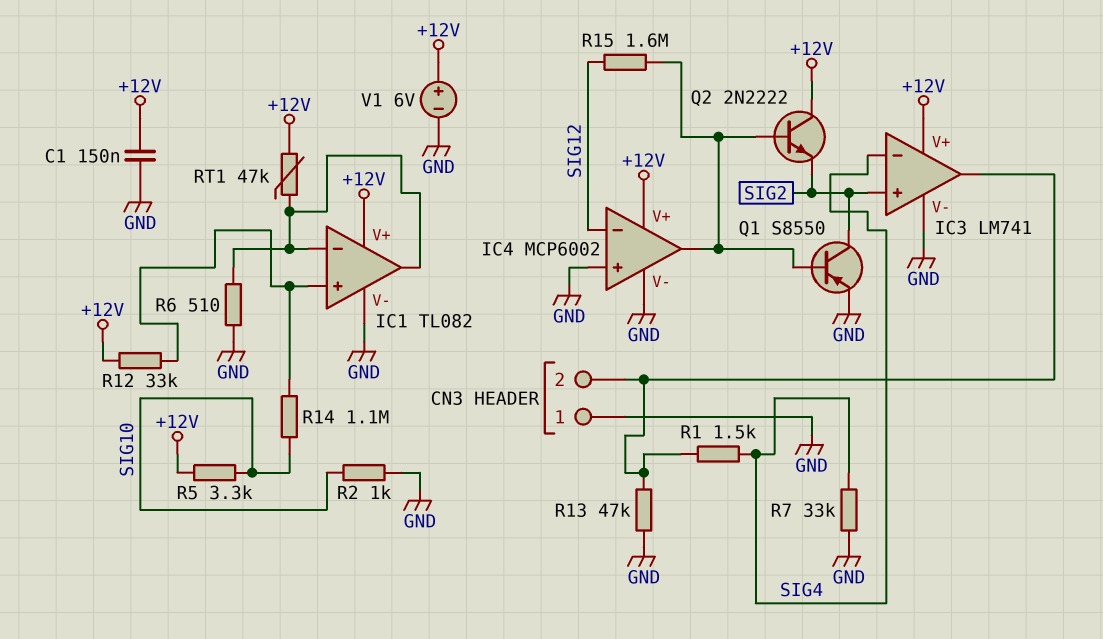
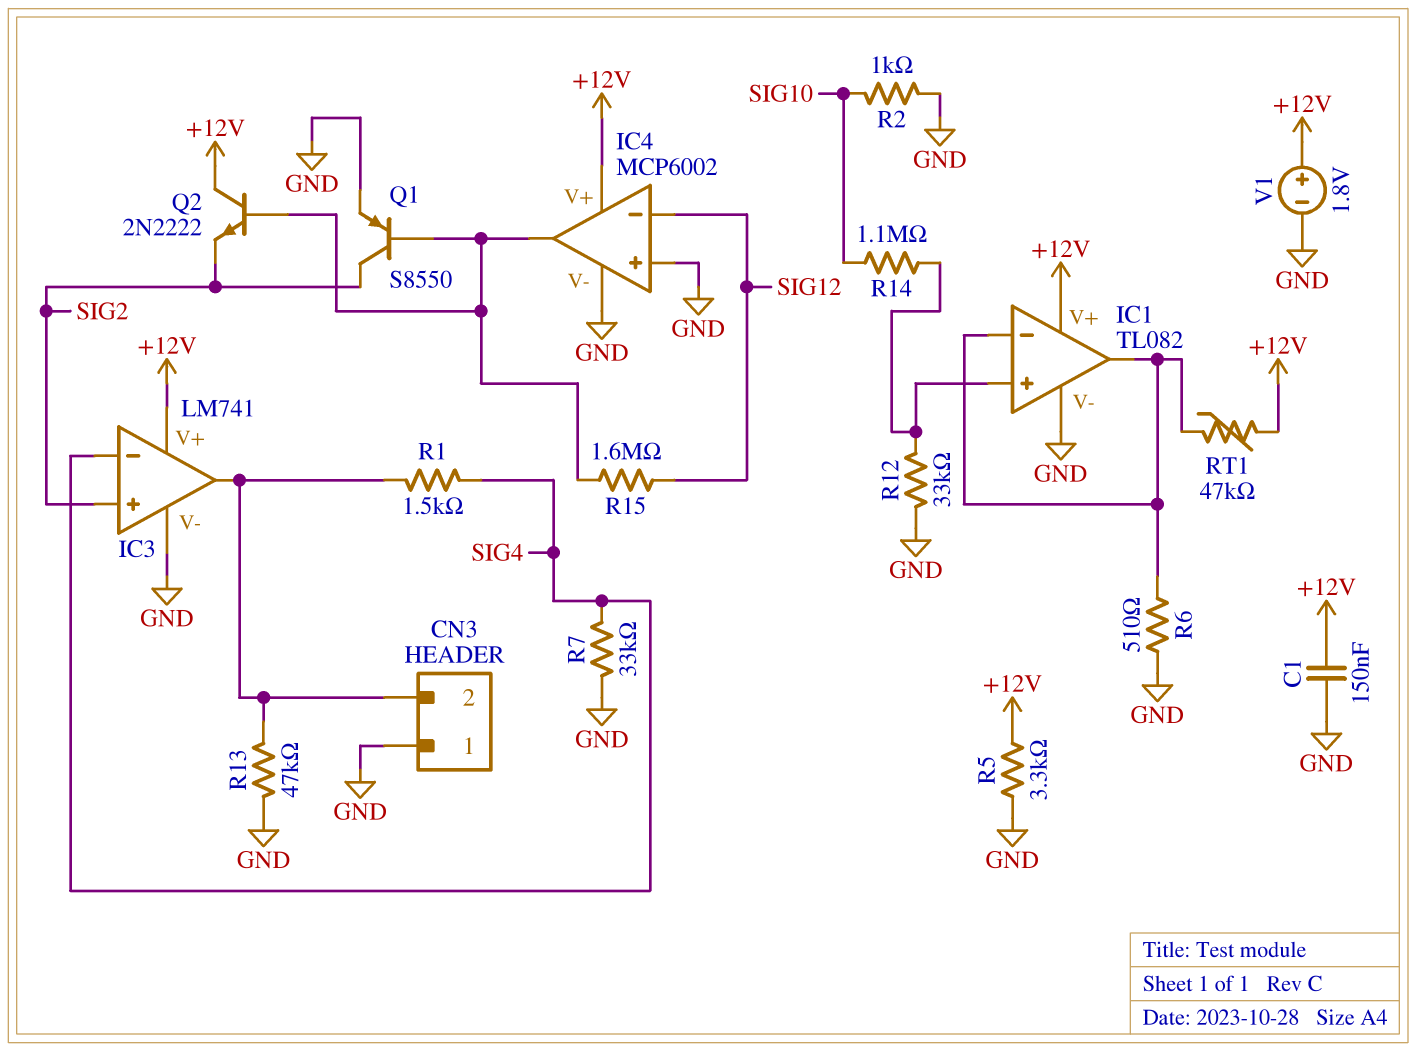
R5: 3.3k (+12V, SIG10) -> 3.3k (+12V, GND)
R12: 33k (+12V, IC1/in+) -> 33k (GND, IC1/in+)
V1: 6V (plus +12V, minus GND) -> 1.8V (plus +12V, minus GND)

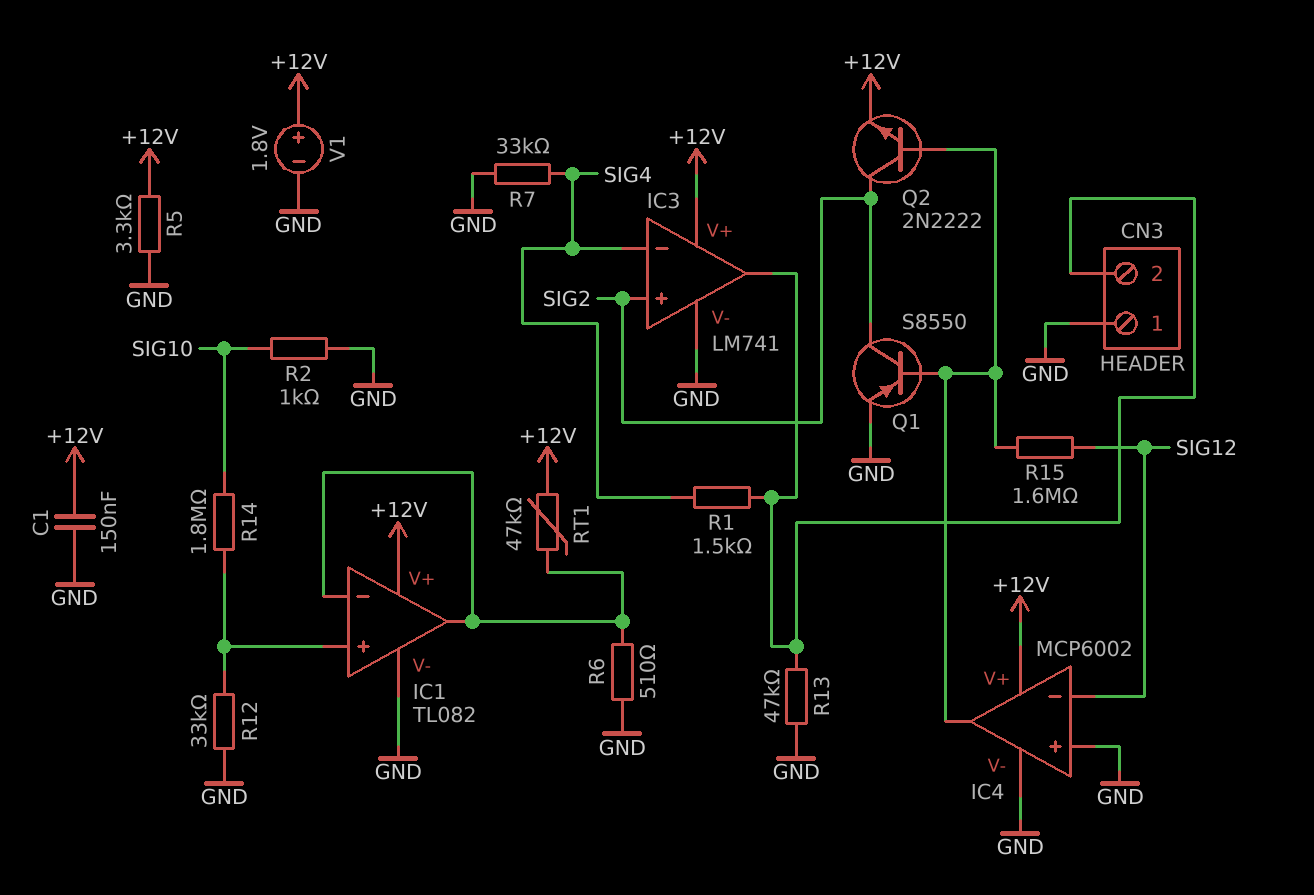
Q2: NPN 2N2222 (B IC4/out, C +12V, E SIG2) -> NPN 2N2222 (B IC4/out, C SIG2, E +12V)
R14: 1.1M (IC1/in+, SIG10) -> 1.8M (IC1/in+, SIG10)

